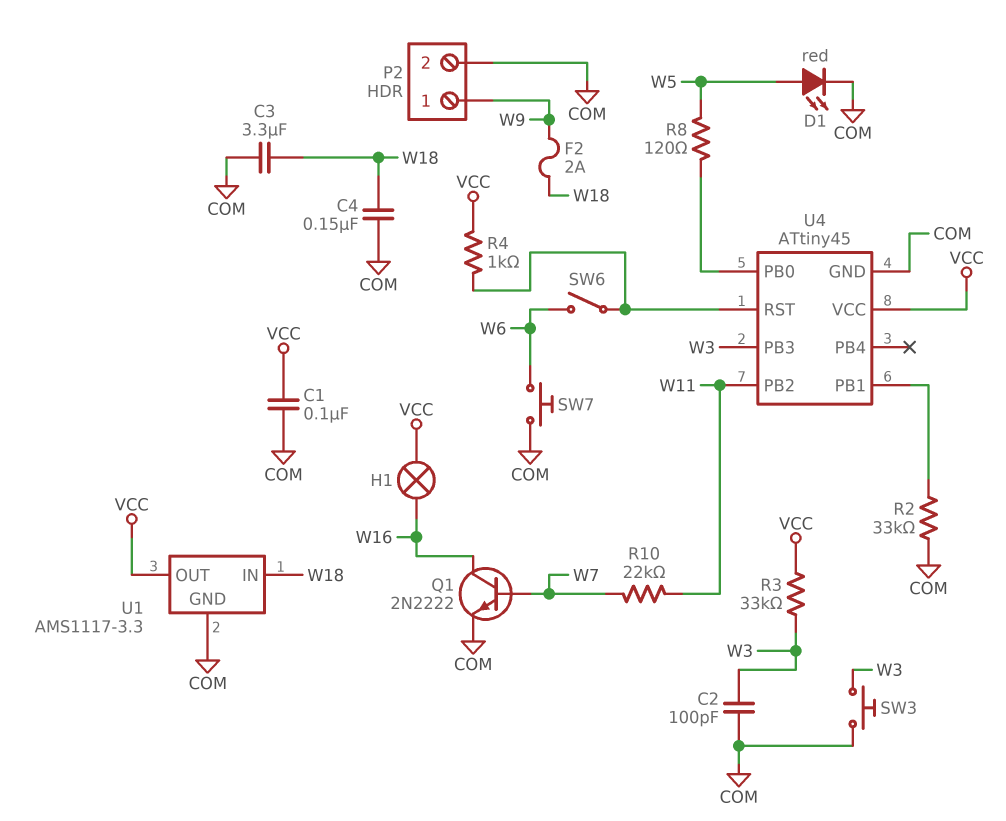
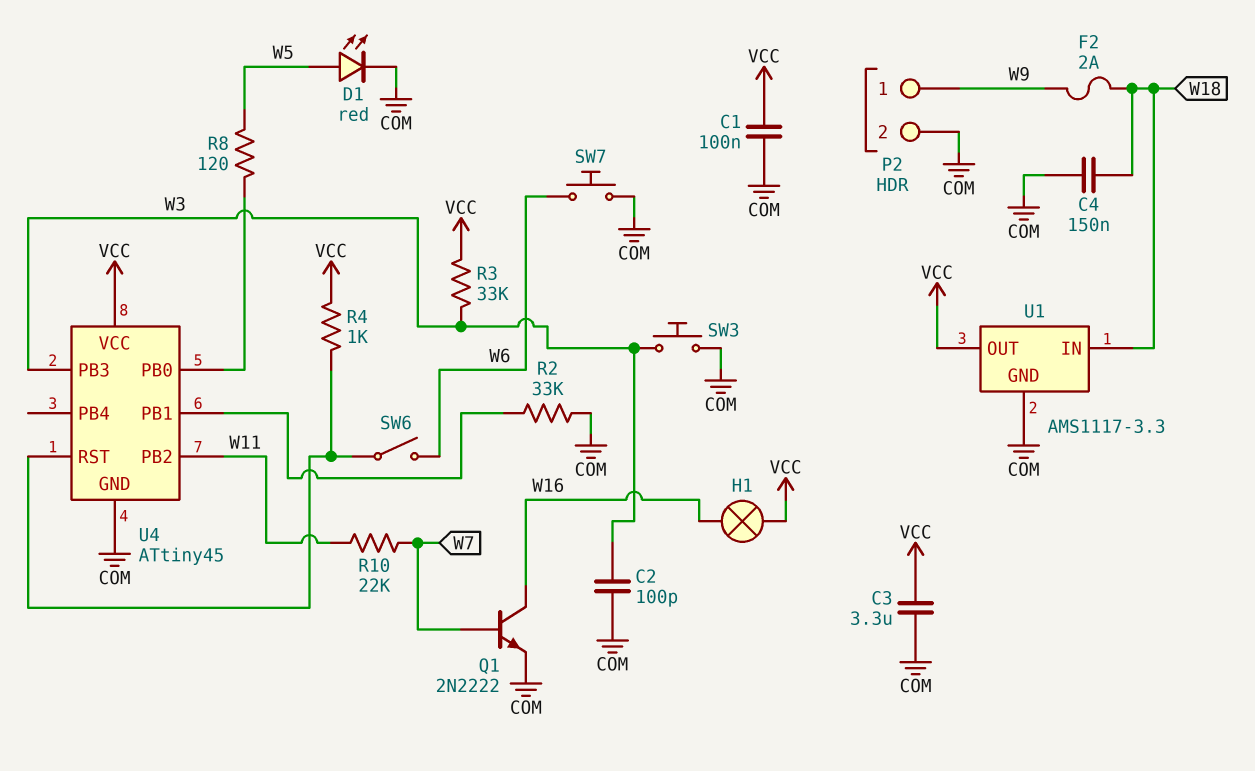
C3: 3.3uF (COM, W18) -> 3.3uF (COM, VCC)

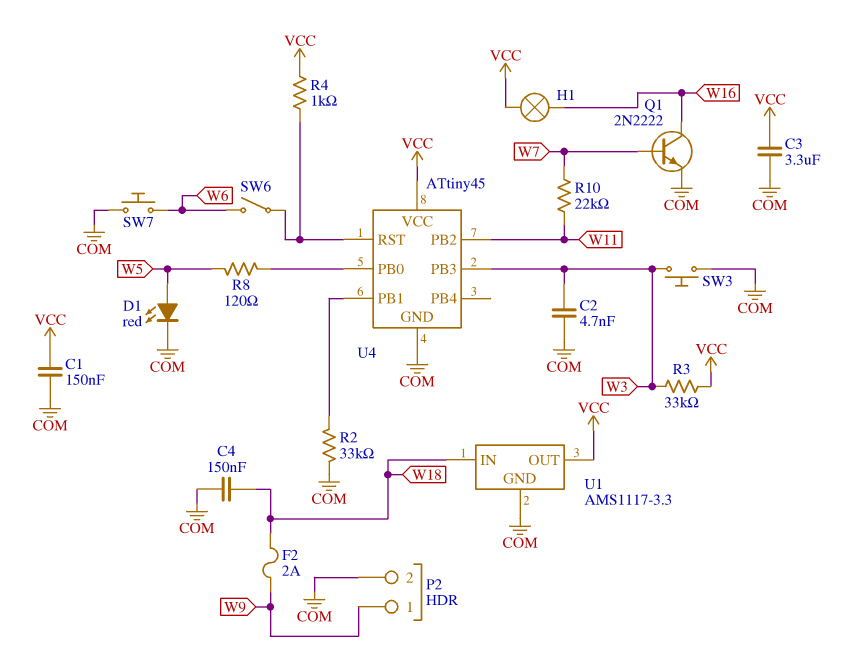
C1: 100nF (COM, VCC) -> 150nF (COM, VCC)
C2: 100pF (COM, W3) -> 4.7nF (COM, W3)

